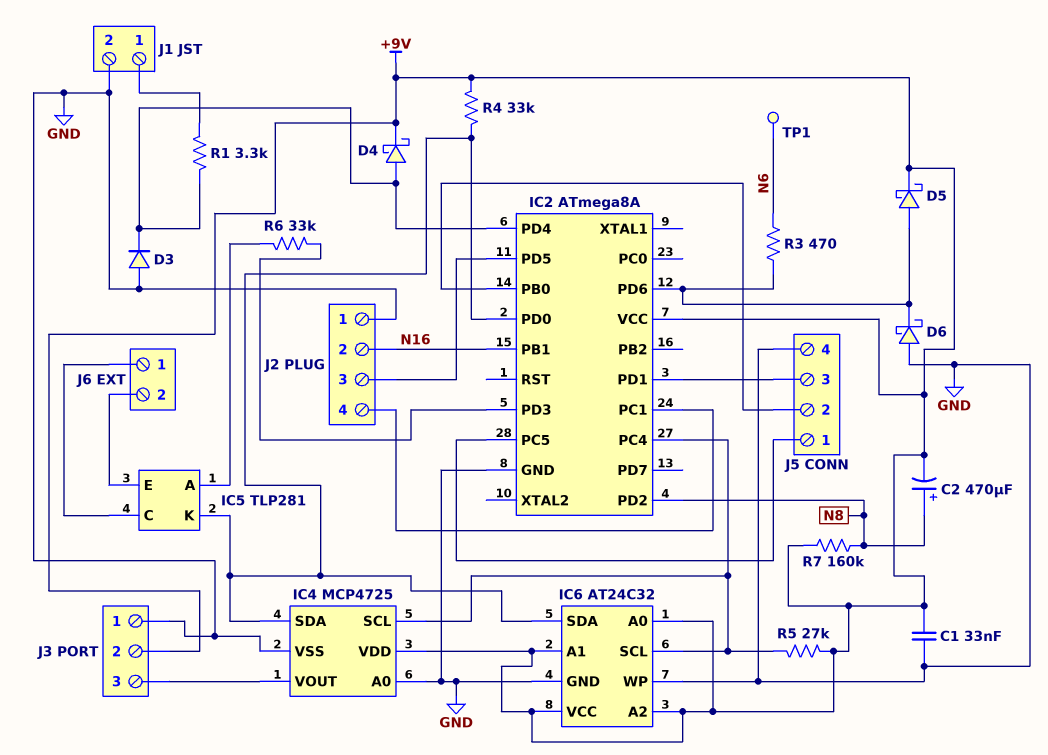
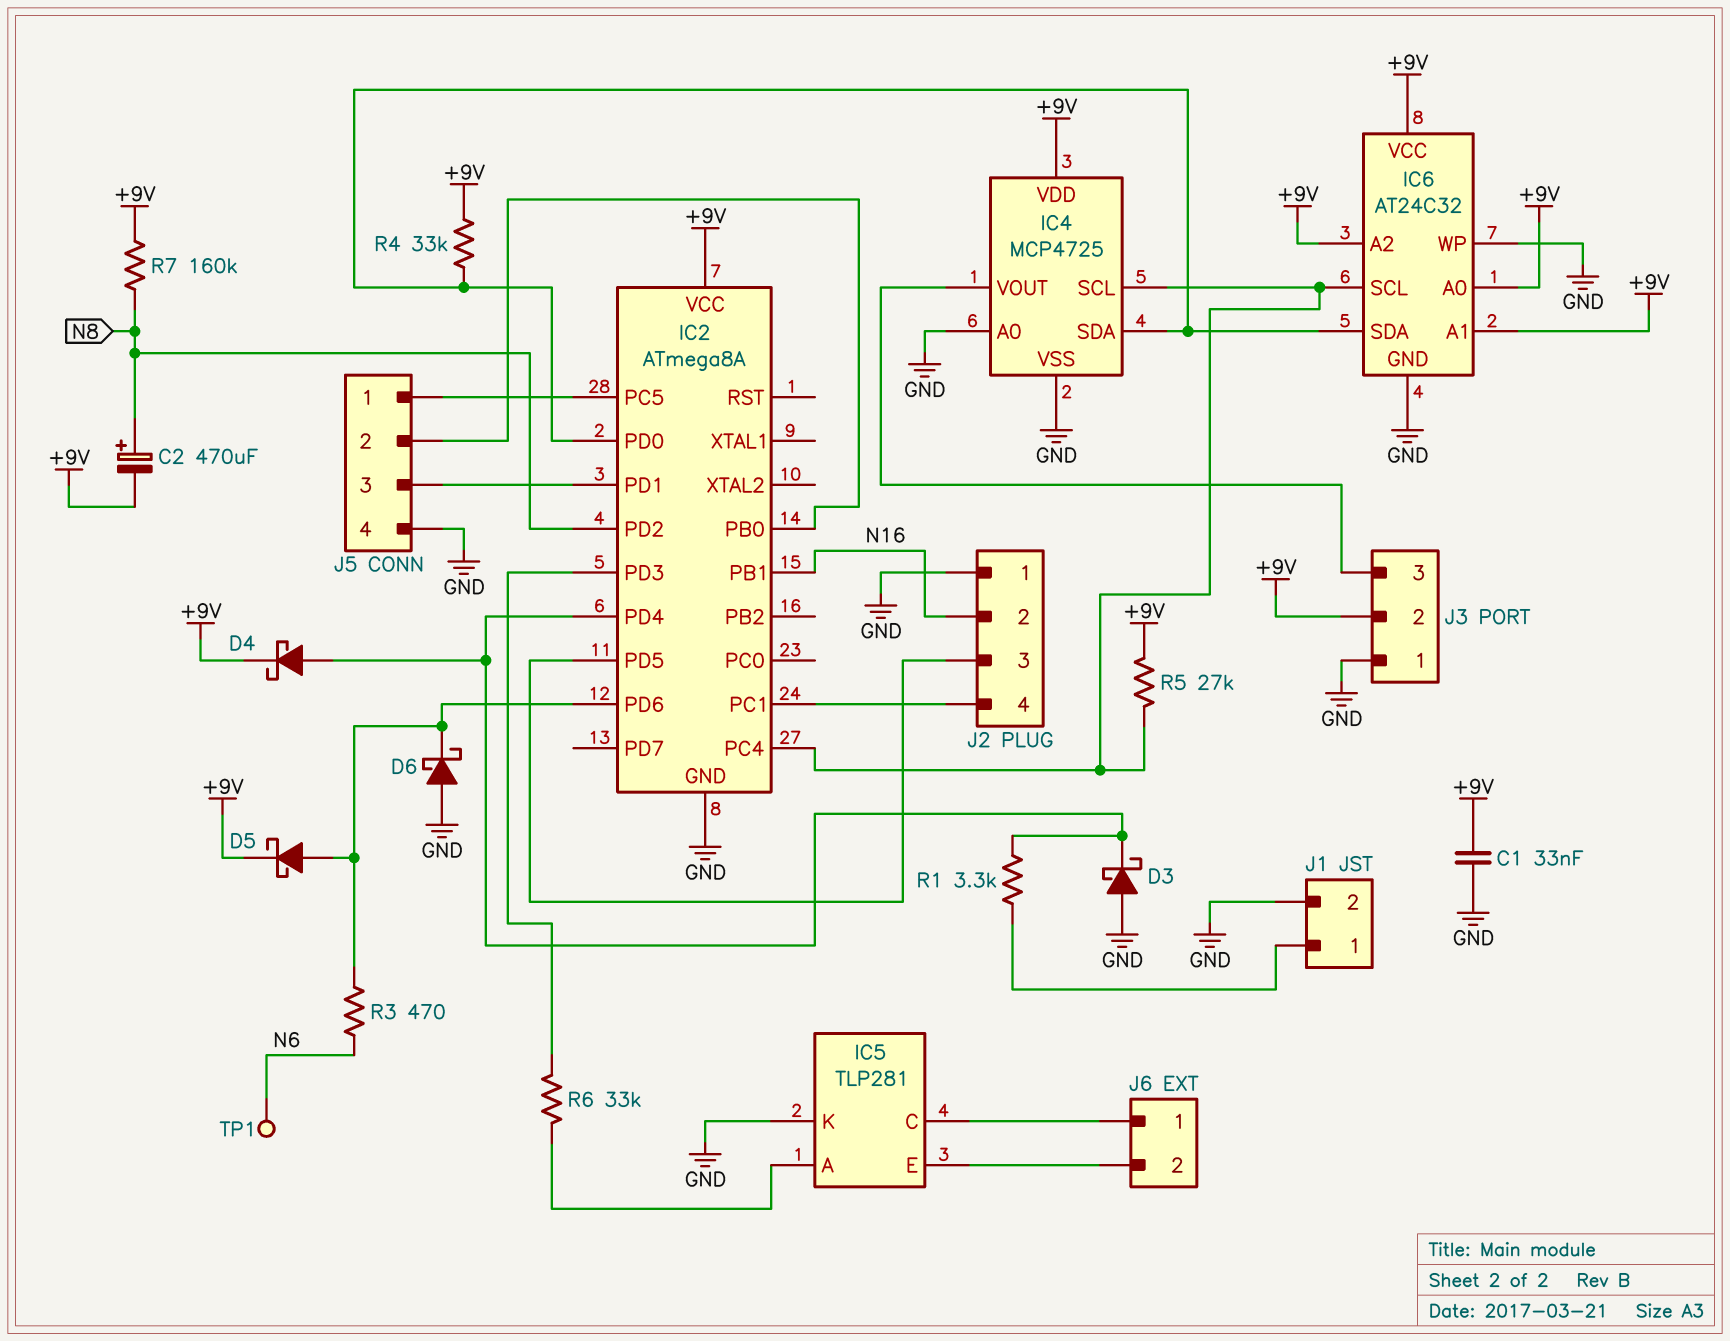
D3: diode (A GND, K IC2/PD4) -> schottky (A GND, K IC2/PD4)
IC5 pin K: IC2/PD0 -> GND

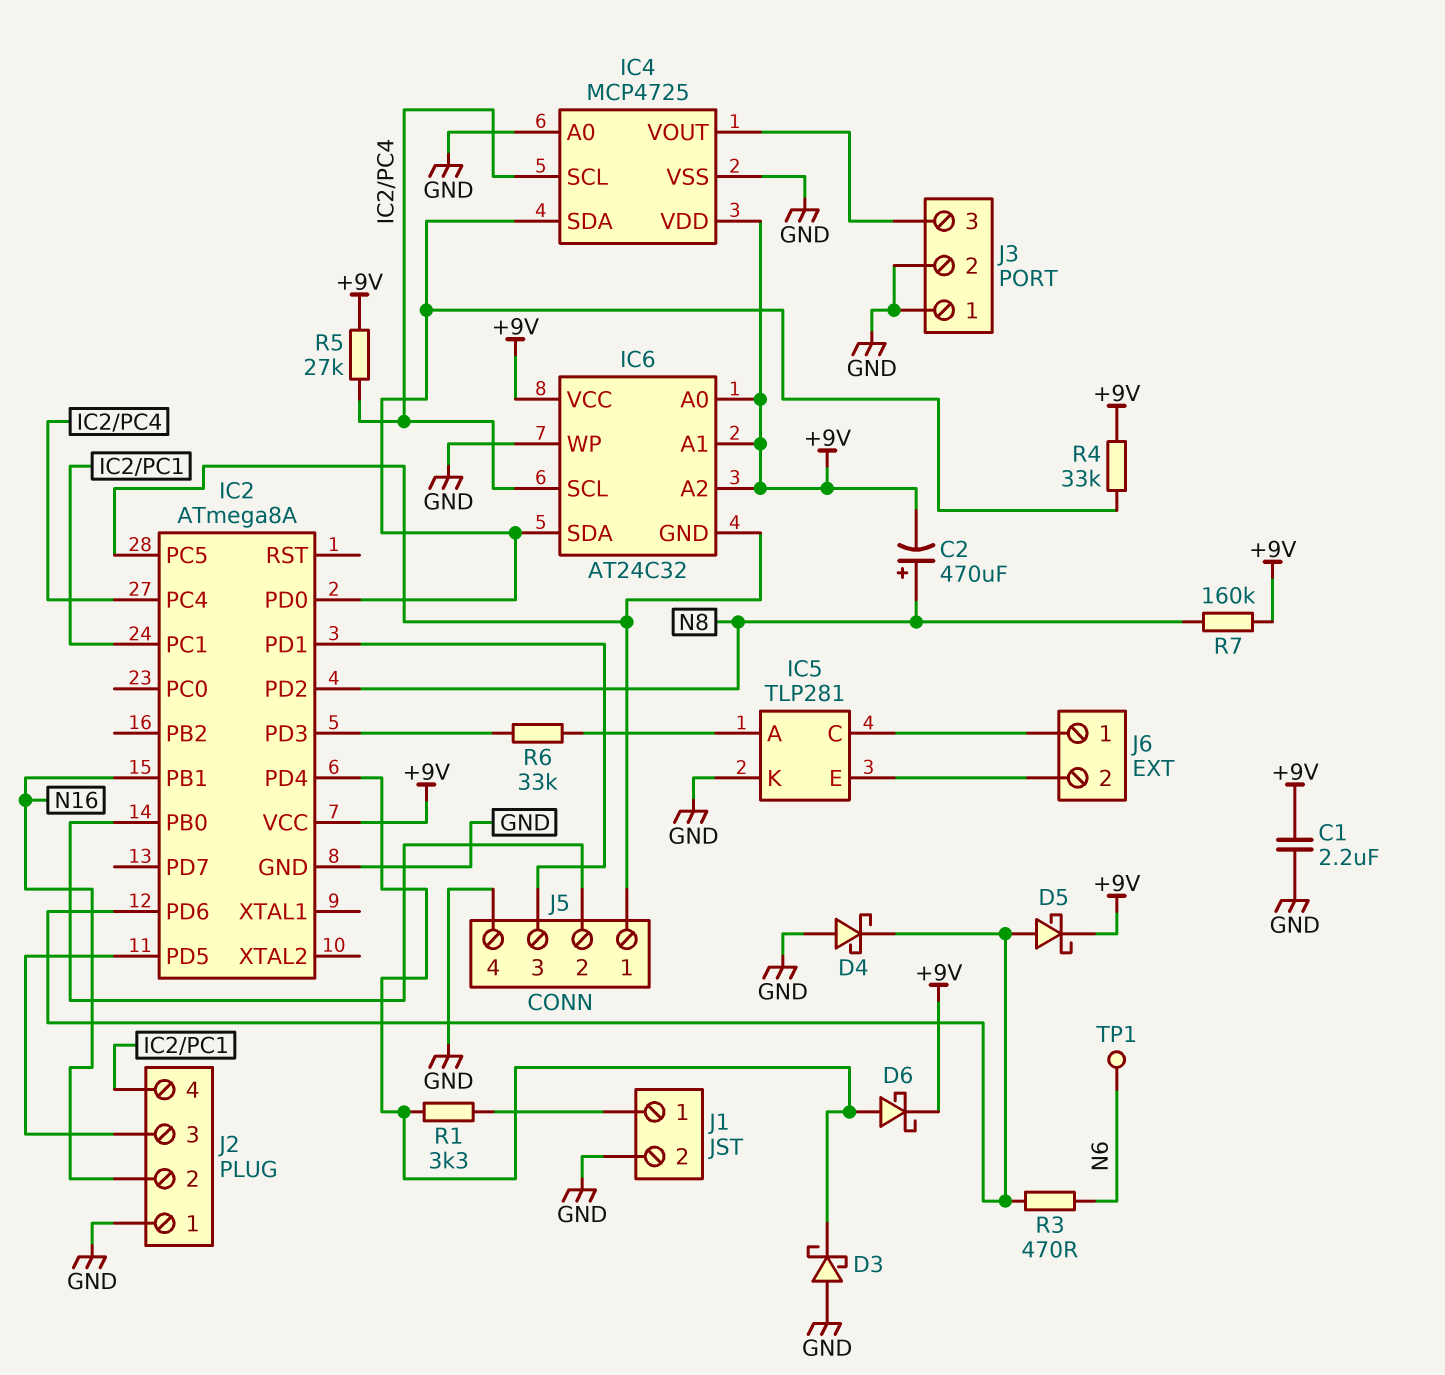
C1: 33nF (+9V, GND) -> 2.2uF (+9V, GND)
D4: schottky (A IC2/PD4, K +9V) -> schottky (A GND, K IC2/PD6)
D6: schottky (A GND, K IC2/PD6) -> schottky (A IC2/PD4, K +9V)
IC6 pin GND: GND -> IC2/PC5
J3 pin 2: +9V -> GND

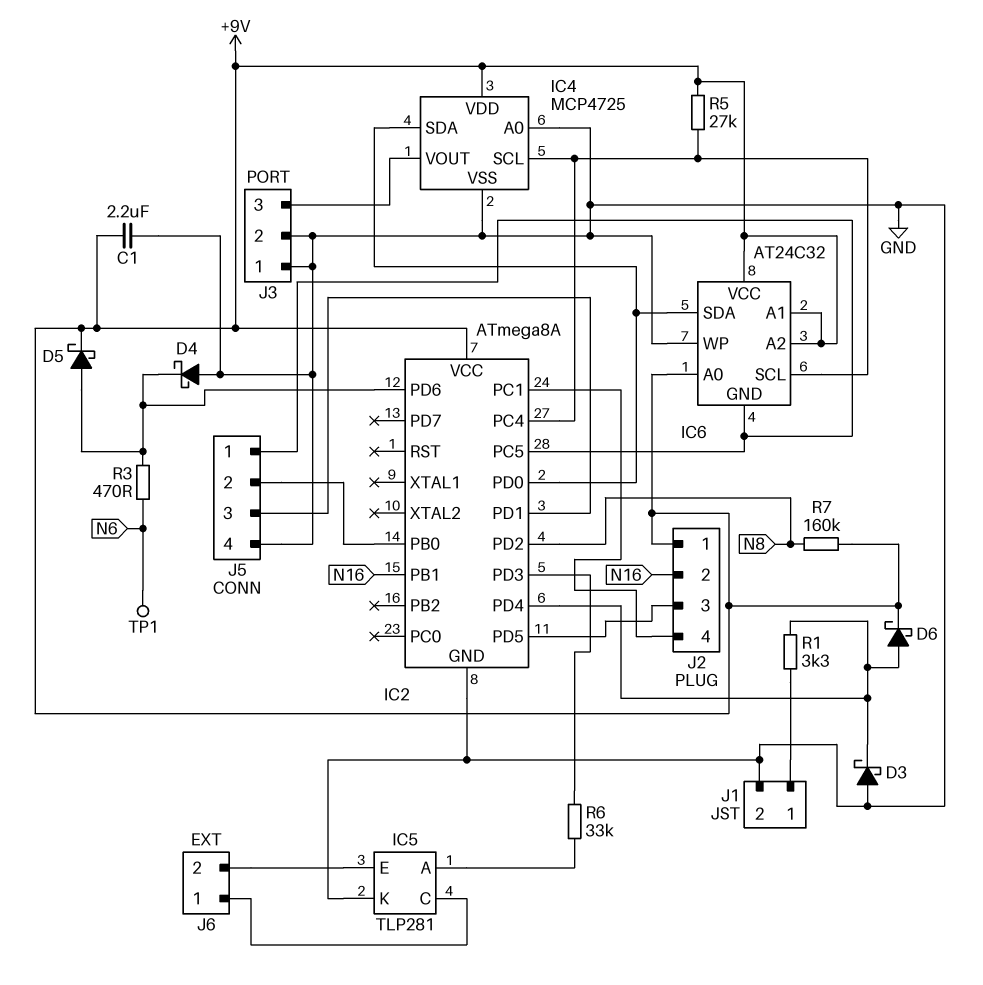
C2: 470uF (plus N8, minus +9V) -> none
J2 pin 1: GND -> +9V
R4: 33k (+9V, IC2/PD0) -> none

